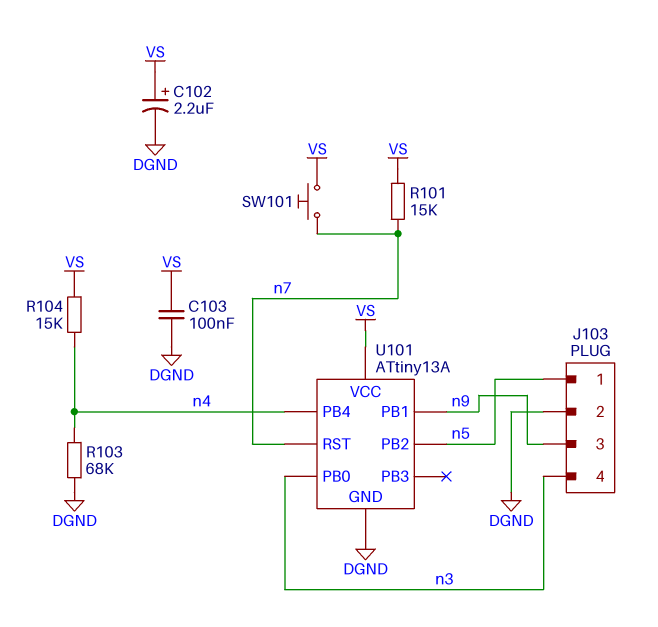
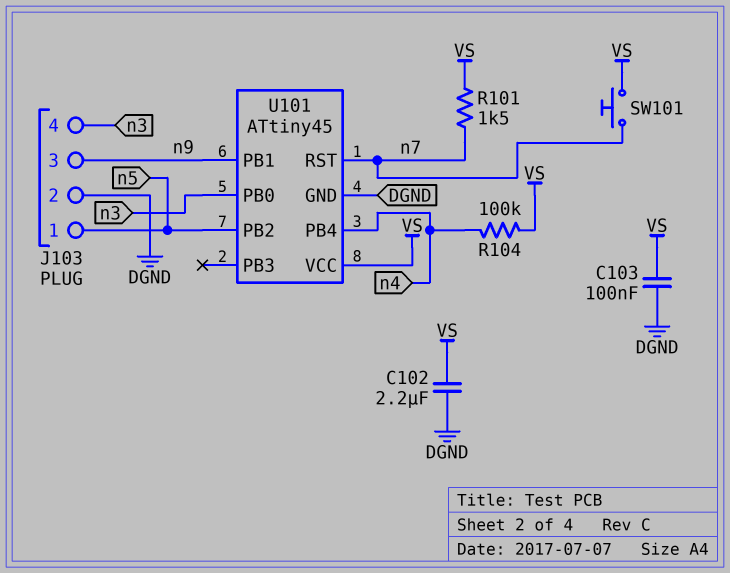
C102: 2.2uF (plus VS, minus DGND) -> 2.2uF (DGND, VS)
R101: 15k (VS, n7) -> 1.5k (VS, n7)
R103: 68k (DGND, n4) -> none
R104: 15k (VS, n4) -> 100k (VS, n4)
U101: ATtiny13A -> ATtiny45

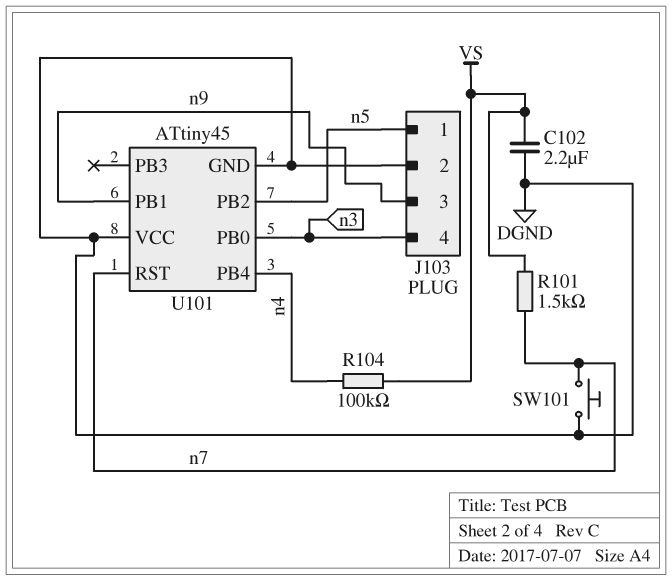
C103: 100nF (DGND, VS) -> none
SW101: button (VS, n7) -> button (DGND, n7)
U101 pin VCC: VS -> DGND

